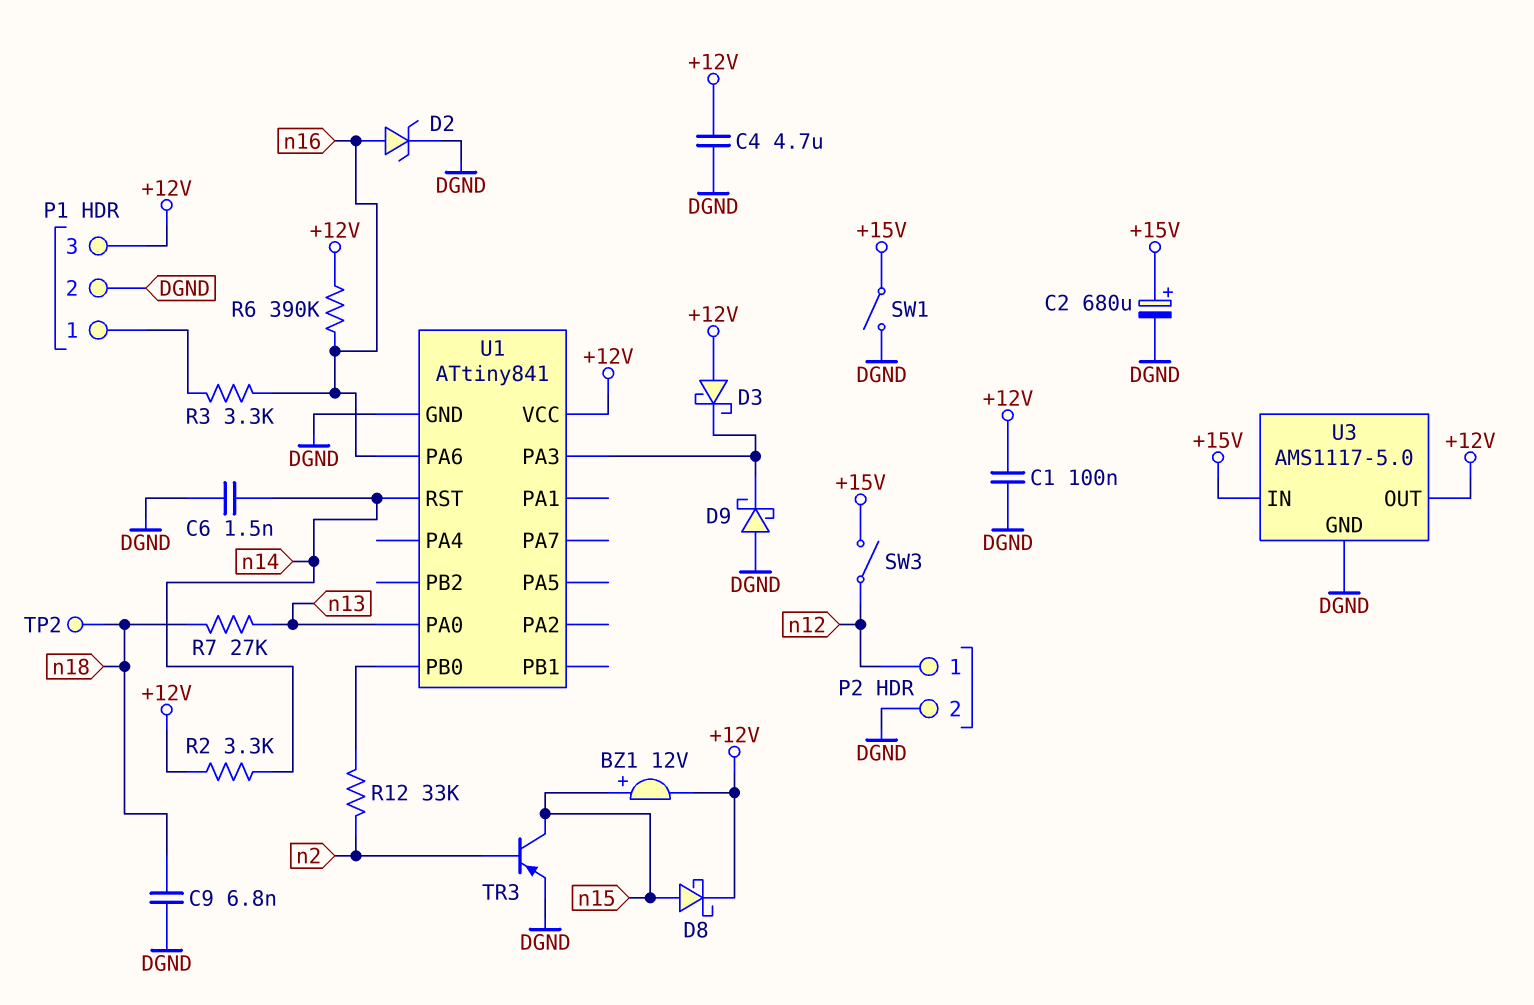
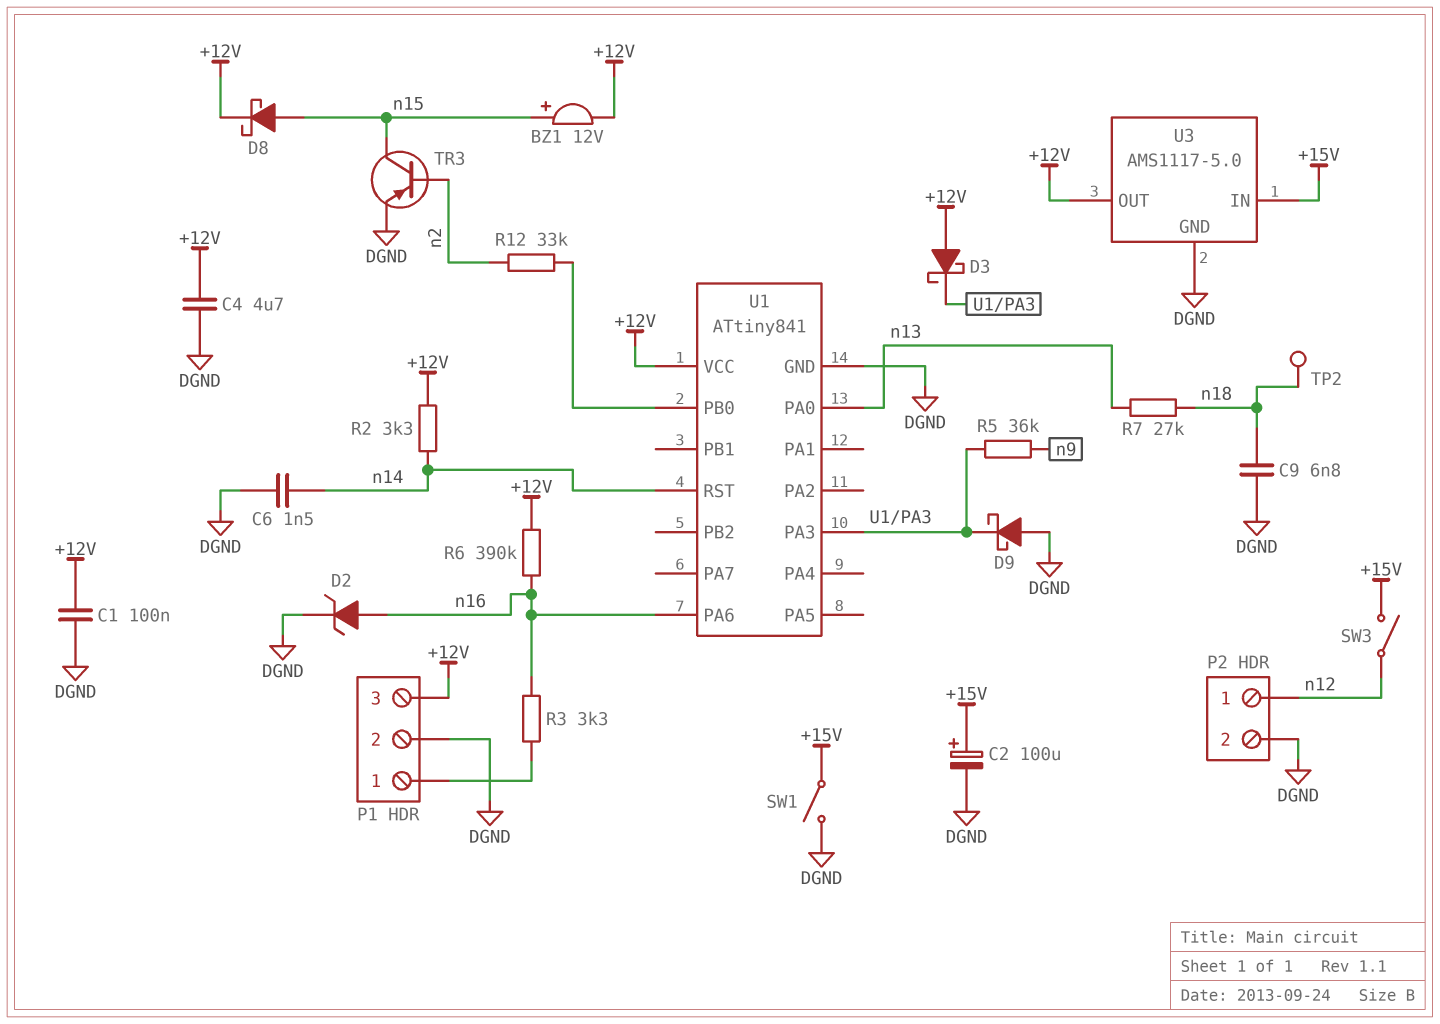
C2: 680uF (plus +15V, minus DGND) -> 100uF (plus +15V, minus DGND)
R5: none -> 36k (U1/PA3, n9)

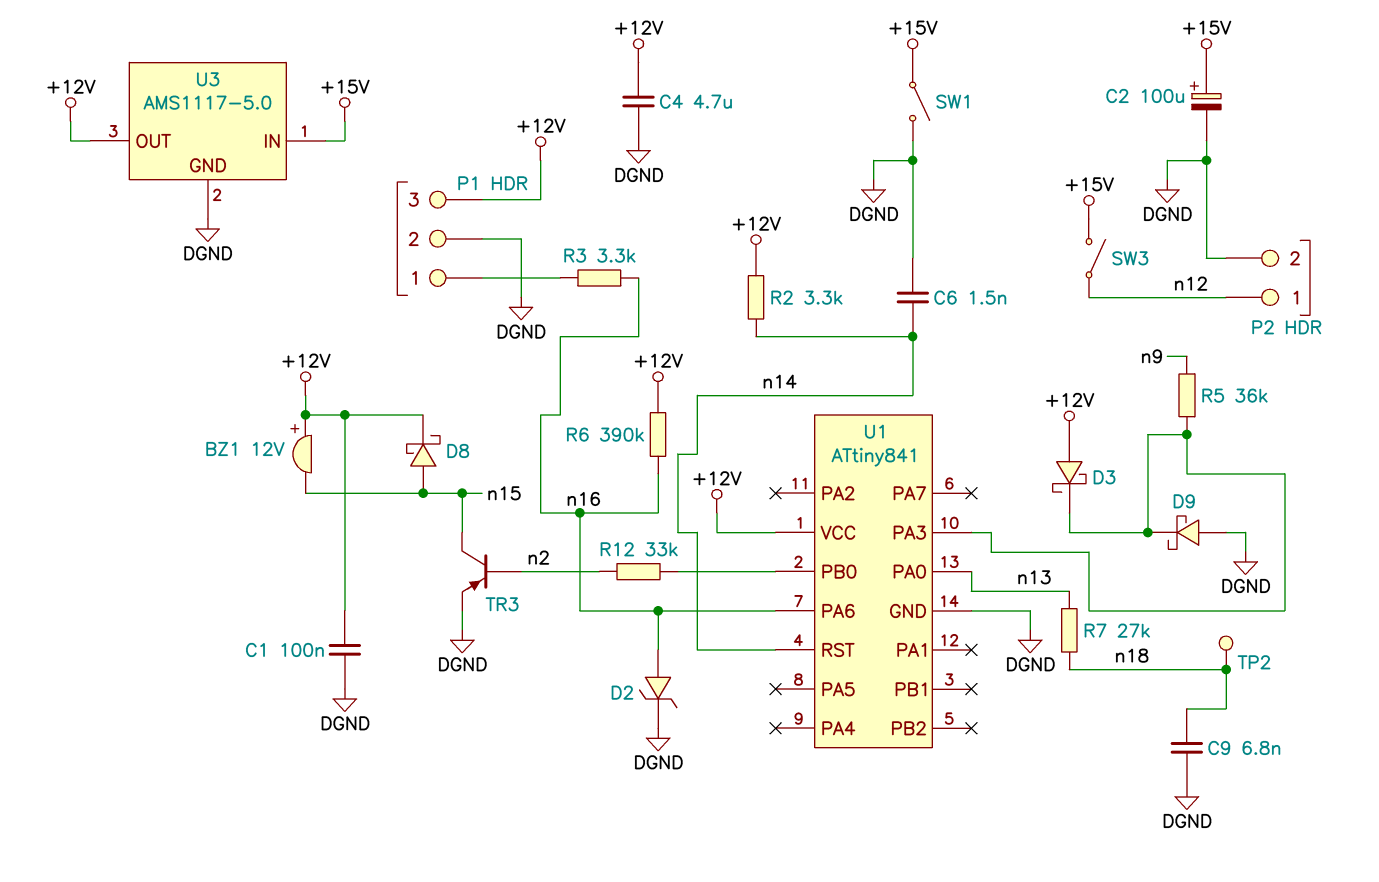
BZ1: buzzer 12V (plus n15, minus +12V) -> buzzer 12V (plus +12V, minus n15)

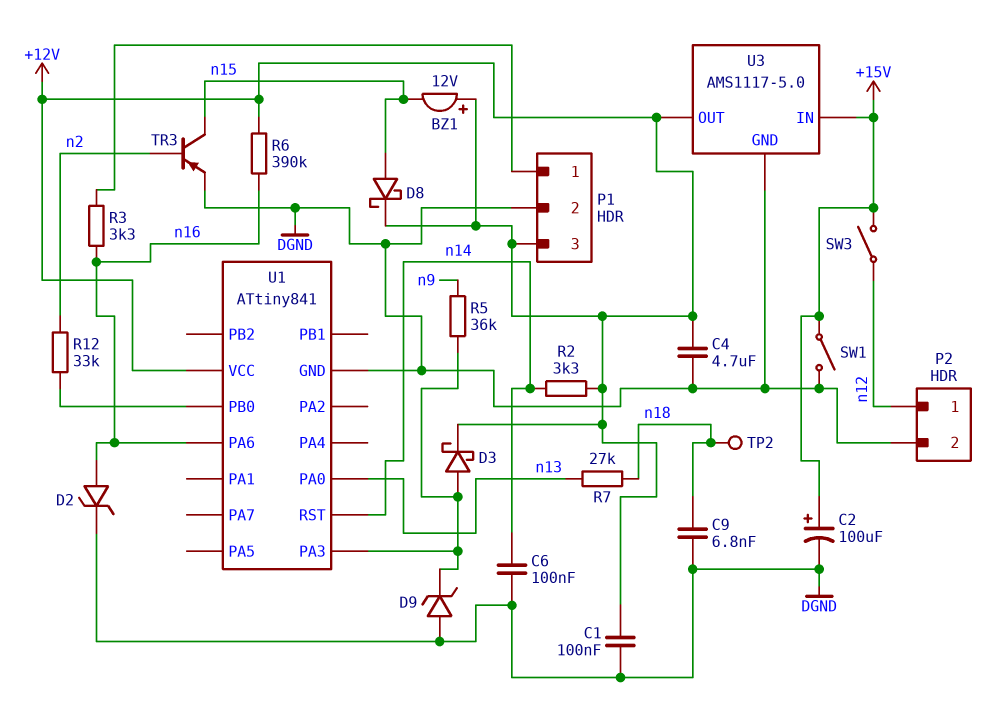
C6: 1.5nF (DGND, n14) -> 100nF (DGND, n14)
D3: schottky (A +12V, K U1/PA3) -> schottky (A U1/PA3, K +12V)
D9: schottky (A DGND, K U1/PA3) -> zener (A DGND, K U1/PA3)

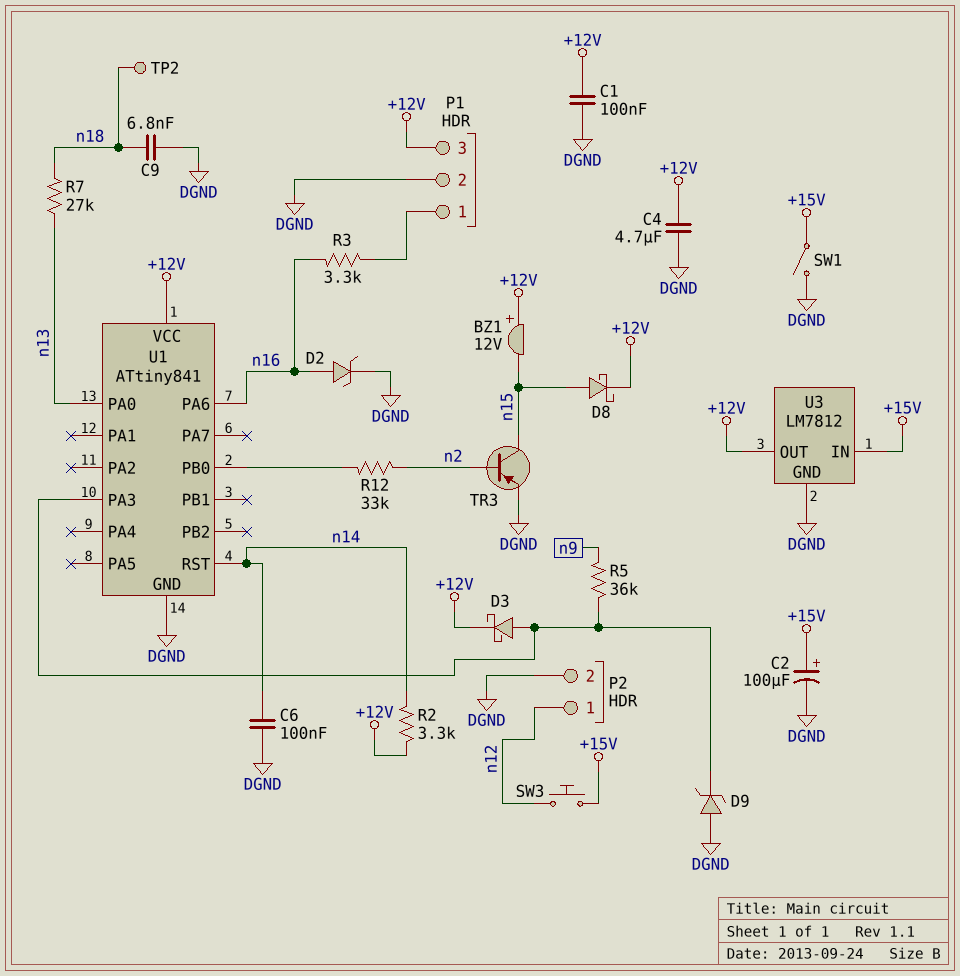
R6: 390k (+12V, n16) -> none
SW3: switch (+15V, n12) -> button (+15V, n12)
U3: AMS1117-5.0 -> LM7812

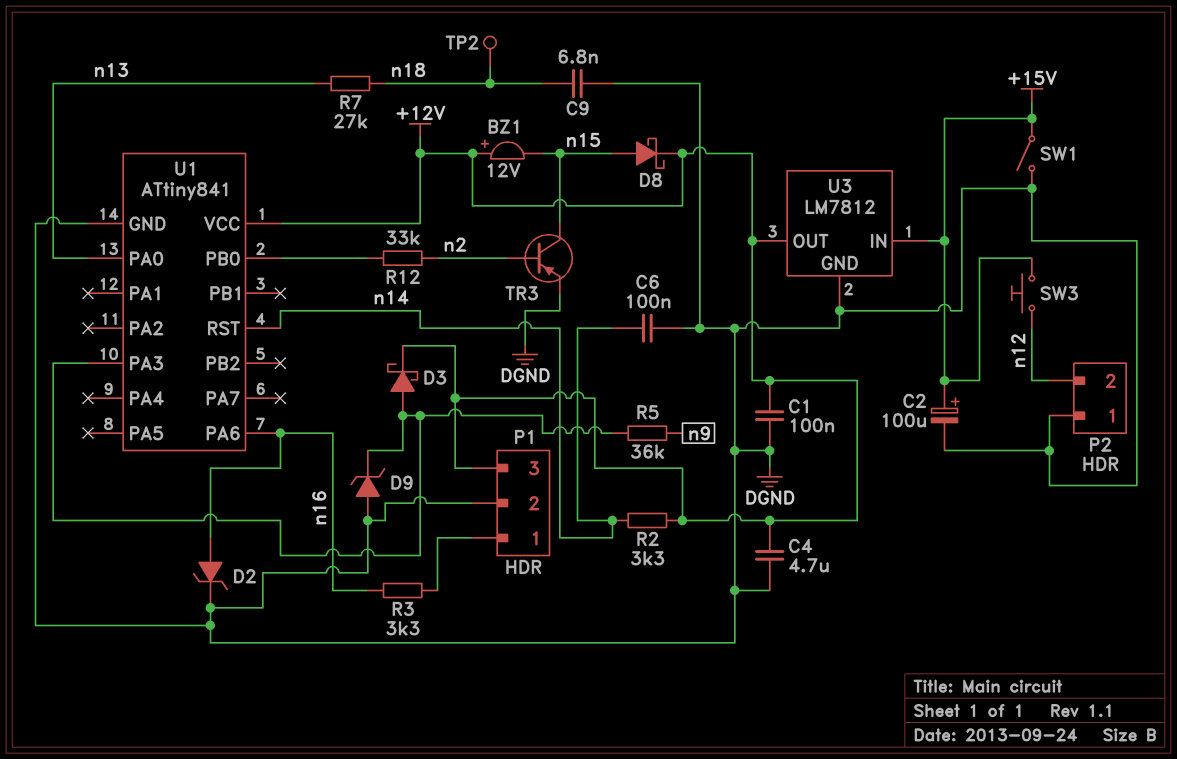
P2 pin 1: n12 -> DGND
P2 pin 2: DGND -> n12

